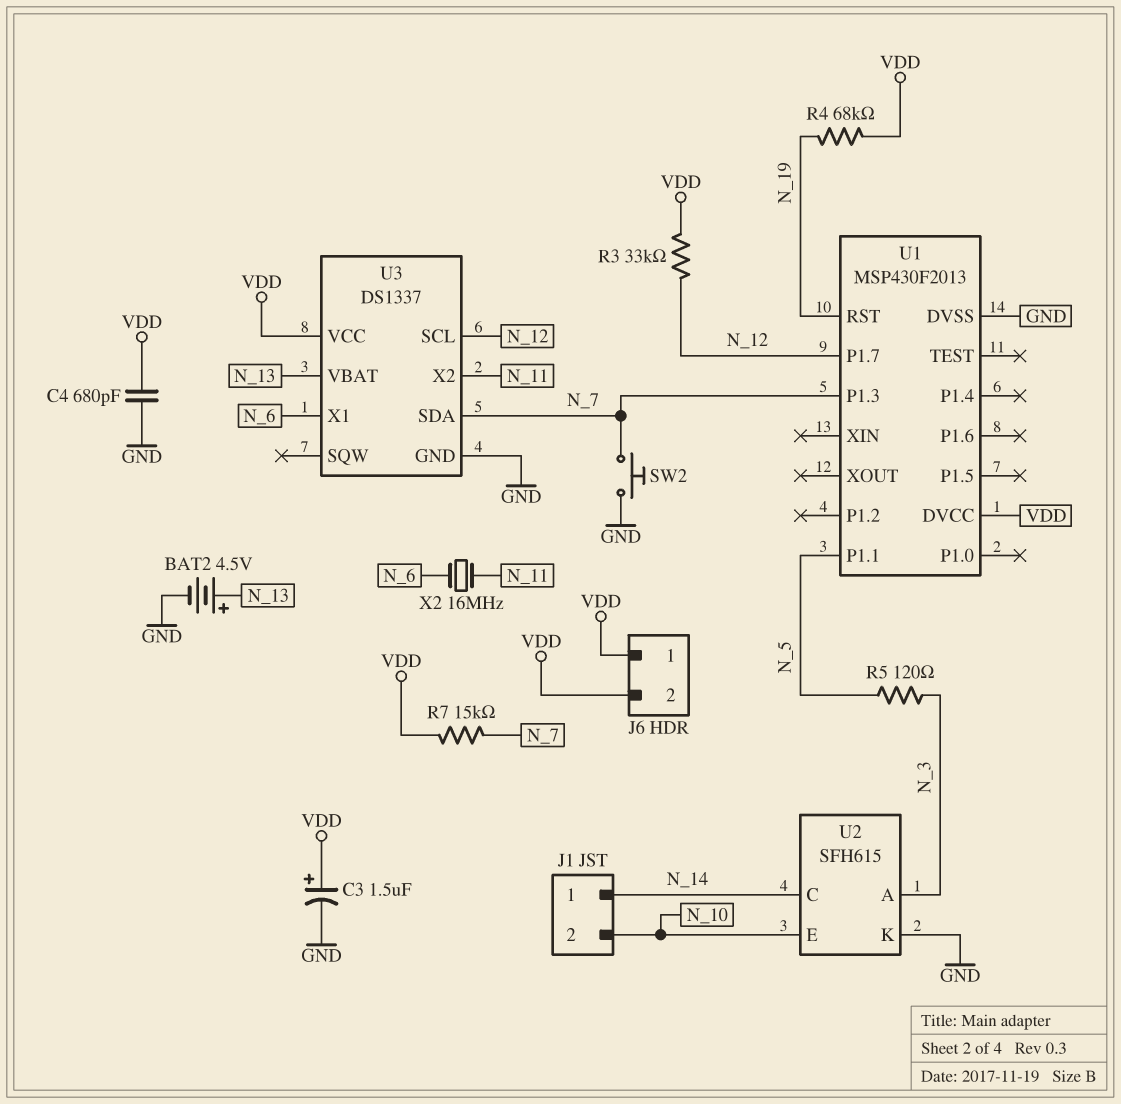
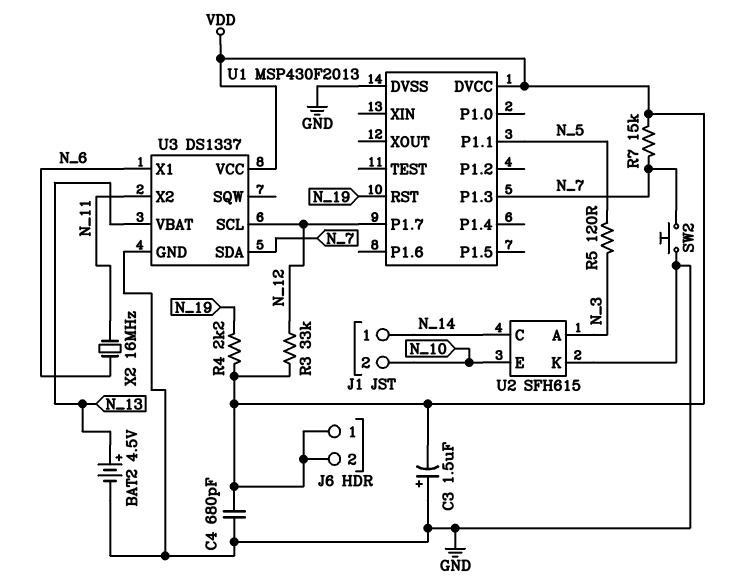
C3: 1.5uF (plus VDD, minus GND) -> 1.5uF (plus GND, minus VDD)
R4: 68k (N_19, VDD) -> 2.2k (N_19, VDD)

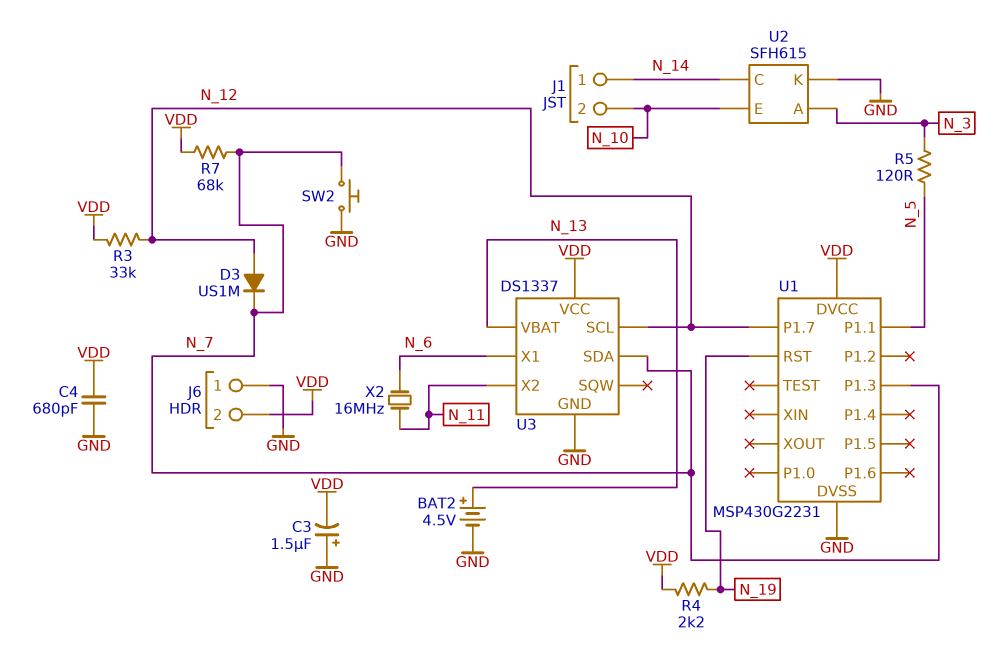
D3: none -> diode US1M (A N_12, K N_7)
J6 pin 1: VDD -> GND
R7: 15k (N_7, VDD) -> 68k (N_7, VDD)
U1: MSP430F2013 -> MSP430G2231

